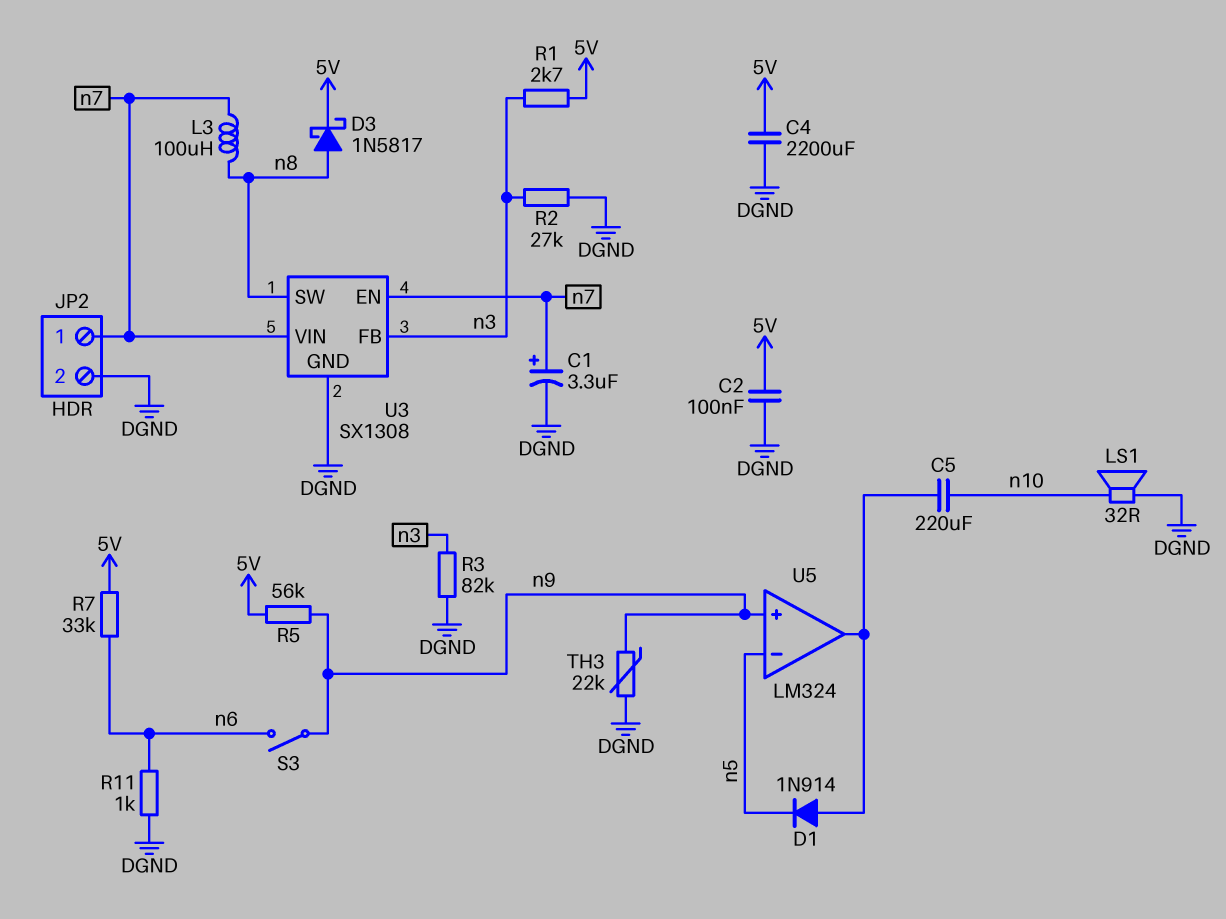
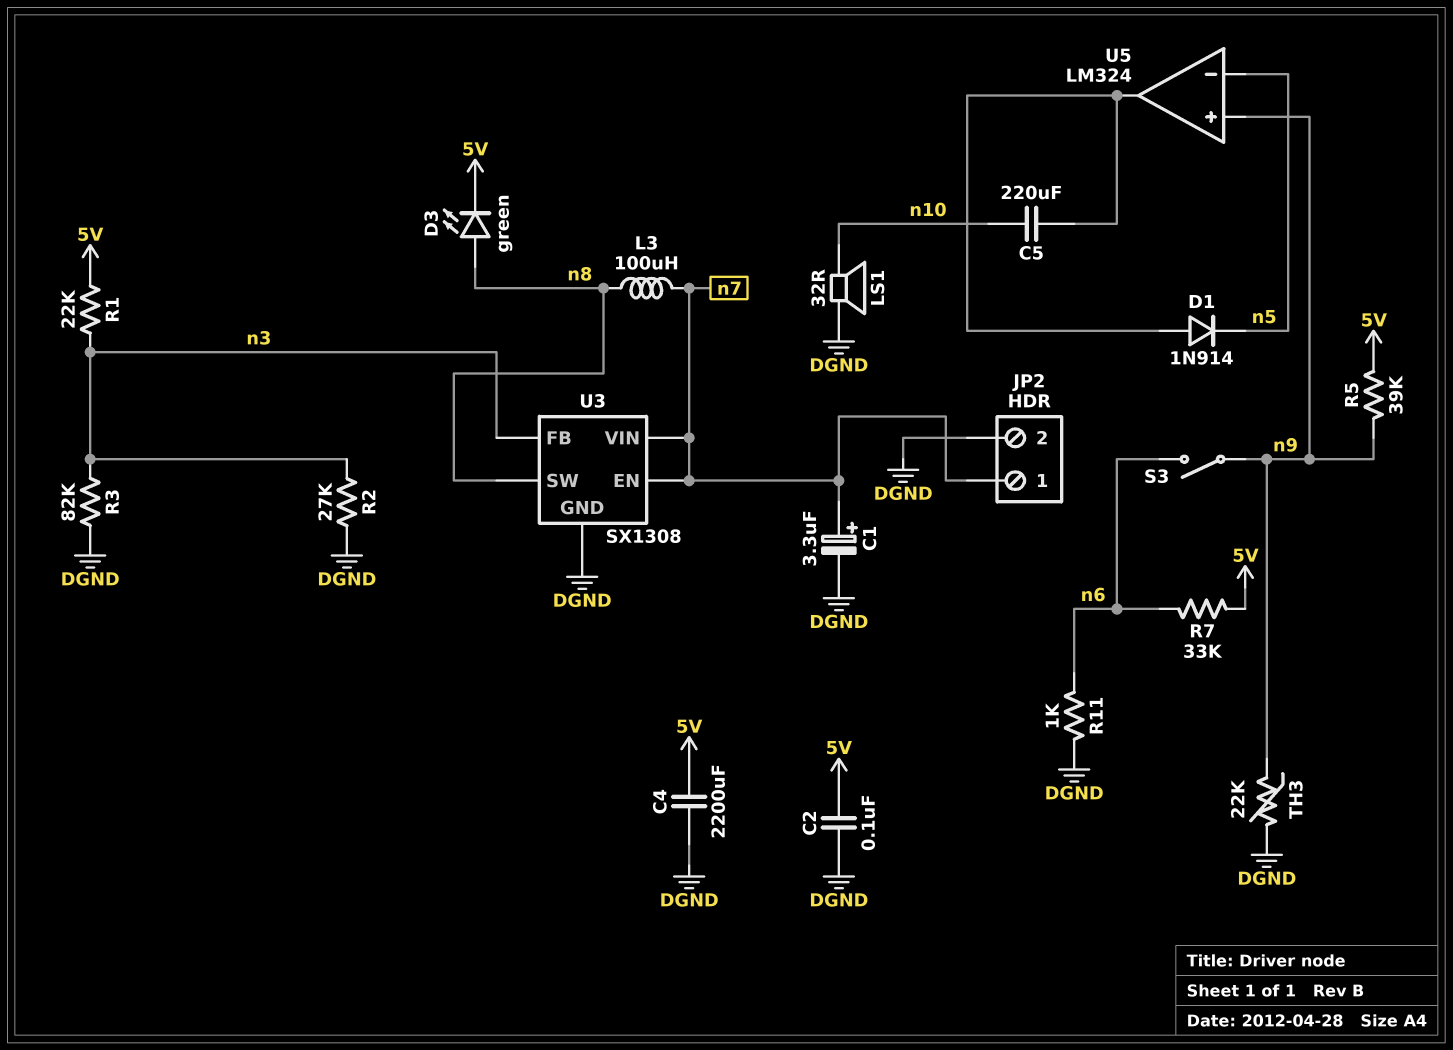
D3: schottky 1N5817 (A n8, K 5V) -> LED green (A n8, K 5V)
R1: 2.7k (5V, n3) -> 22k (5V, n3)
R5: 56k (5V, n9) -> 39k (5V, n9)

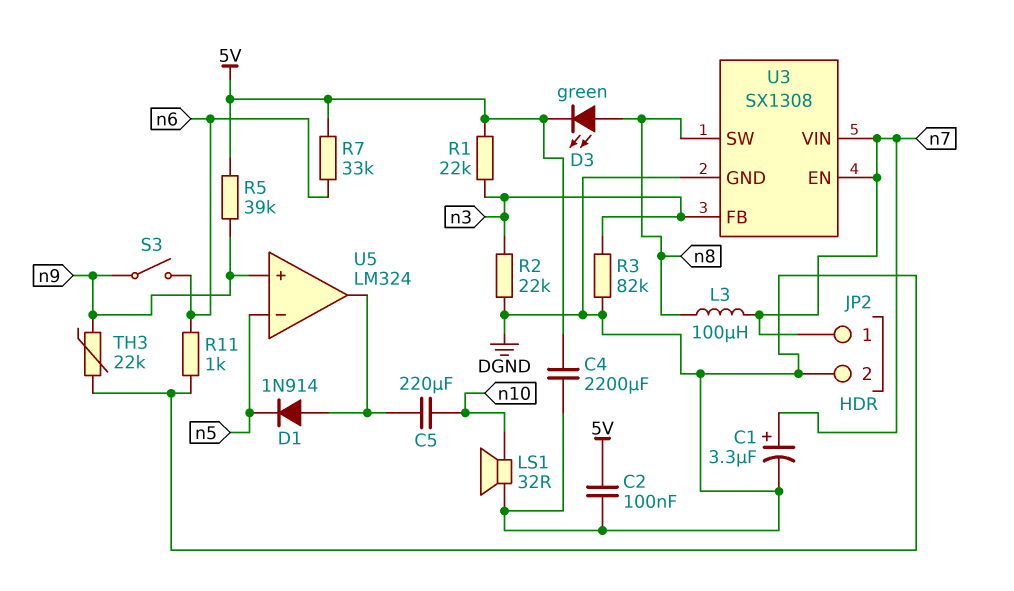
R2: 27k (DGND, n3) -> 22k (DGND, n3)

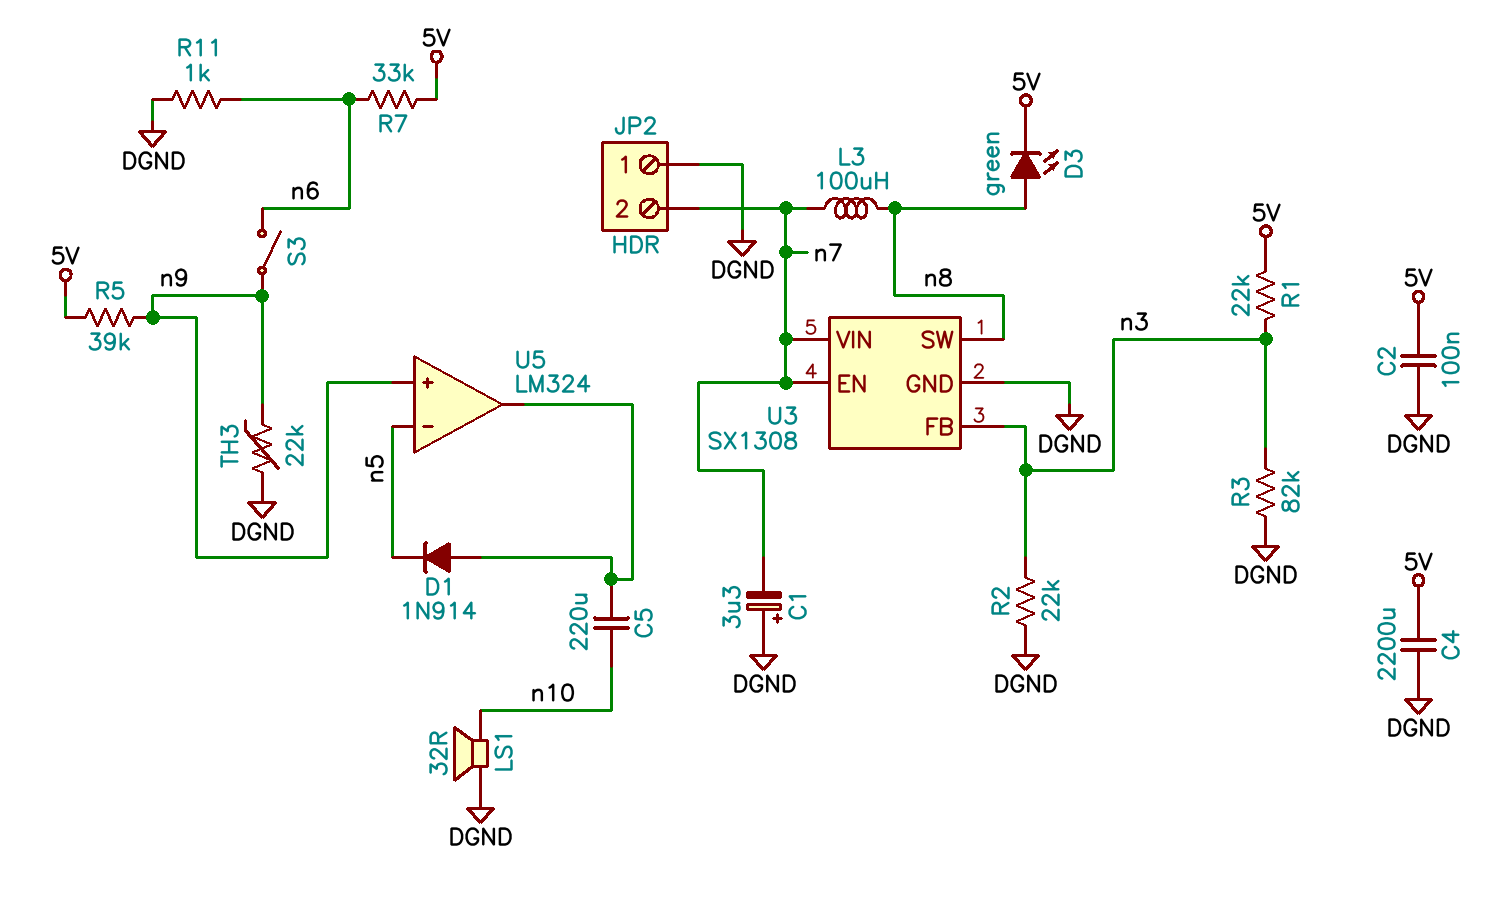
C1: 3.3uF (plus n7, minus DGND) -> 3.3uF (plus DGND, minus n7)
JP2 pin 1: n7 -> DGND
JP2 pin 2: DGND -> n7

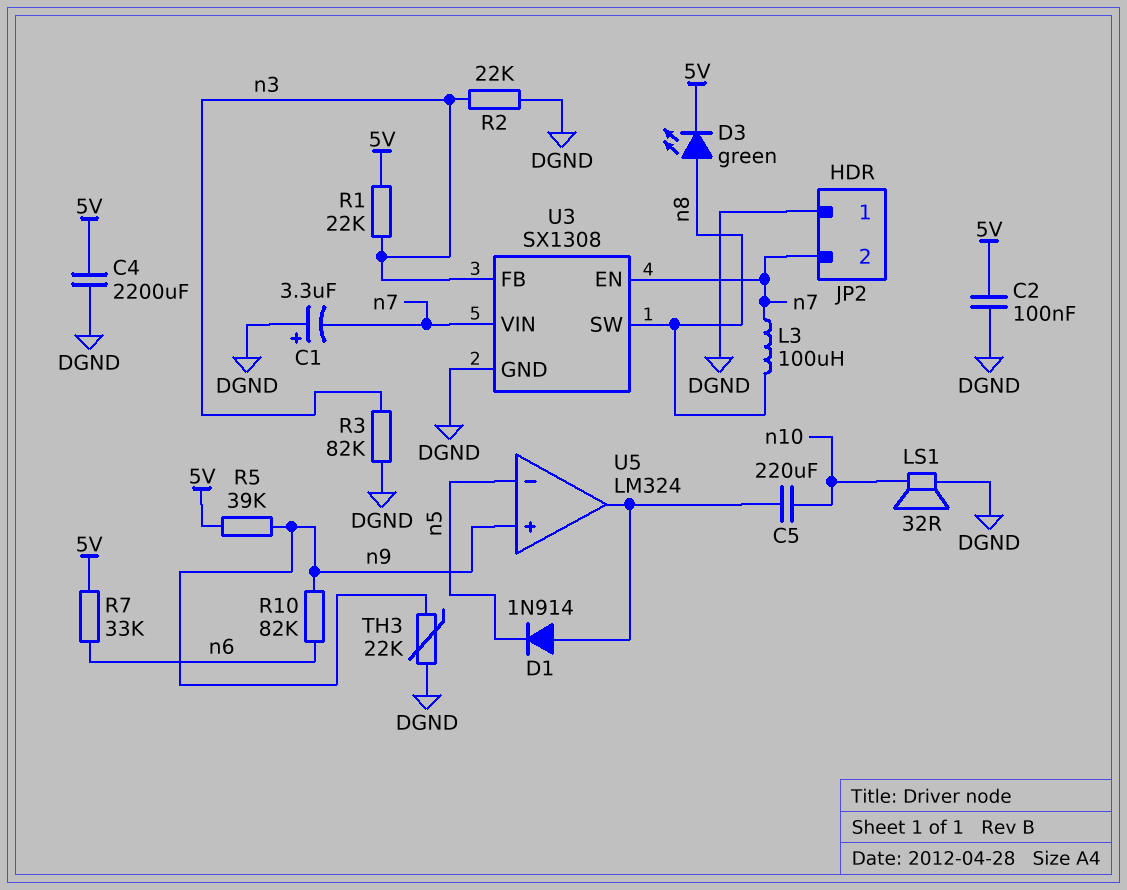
R10: none -> 82k (n6, n9)
R11: 1k (DGND, n6) -> none
S3: switch (n6, n9) -> none

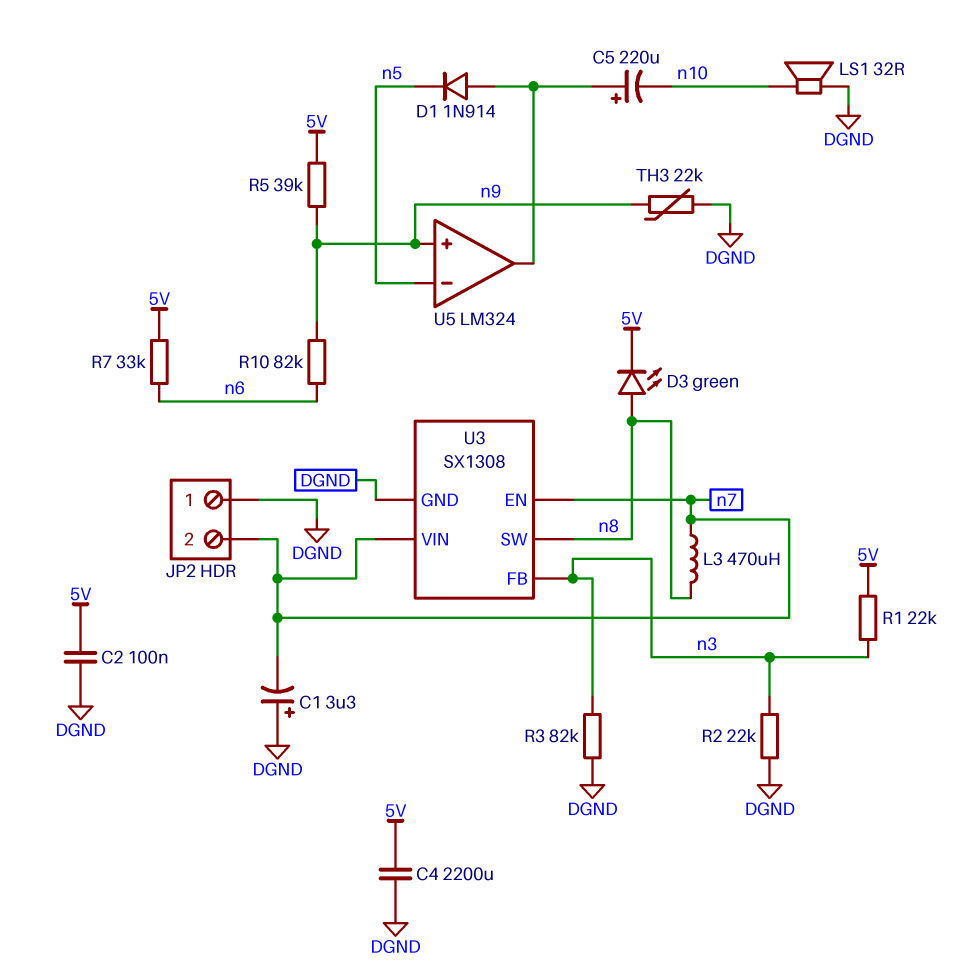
C5: 220uF (U5/out, n10) -> 220uF (plus U5/out, minus n10)
L3: 100uH (n7, n8) -> 470uH (n7, n8)

